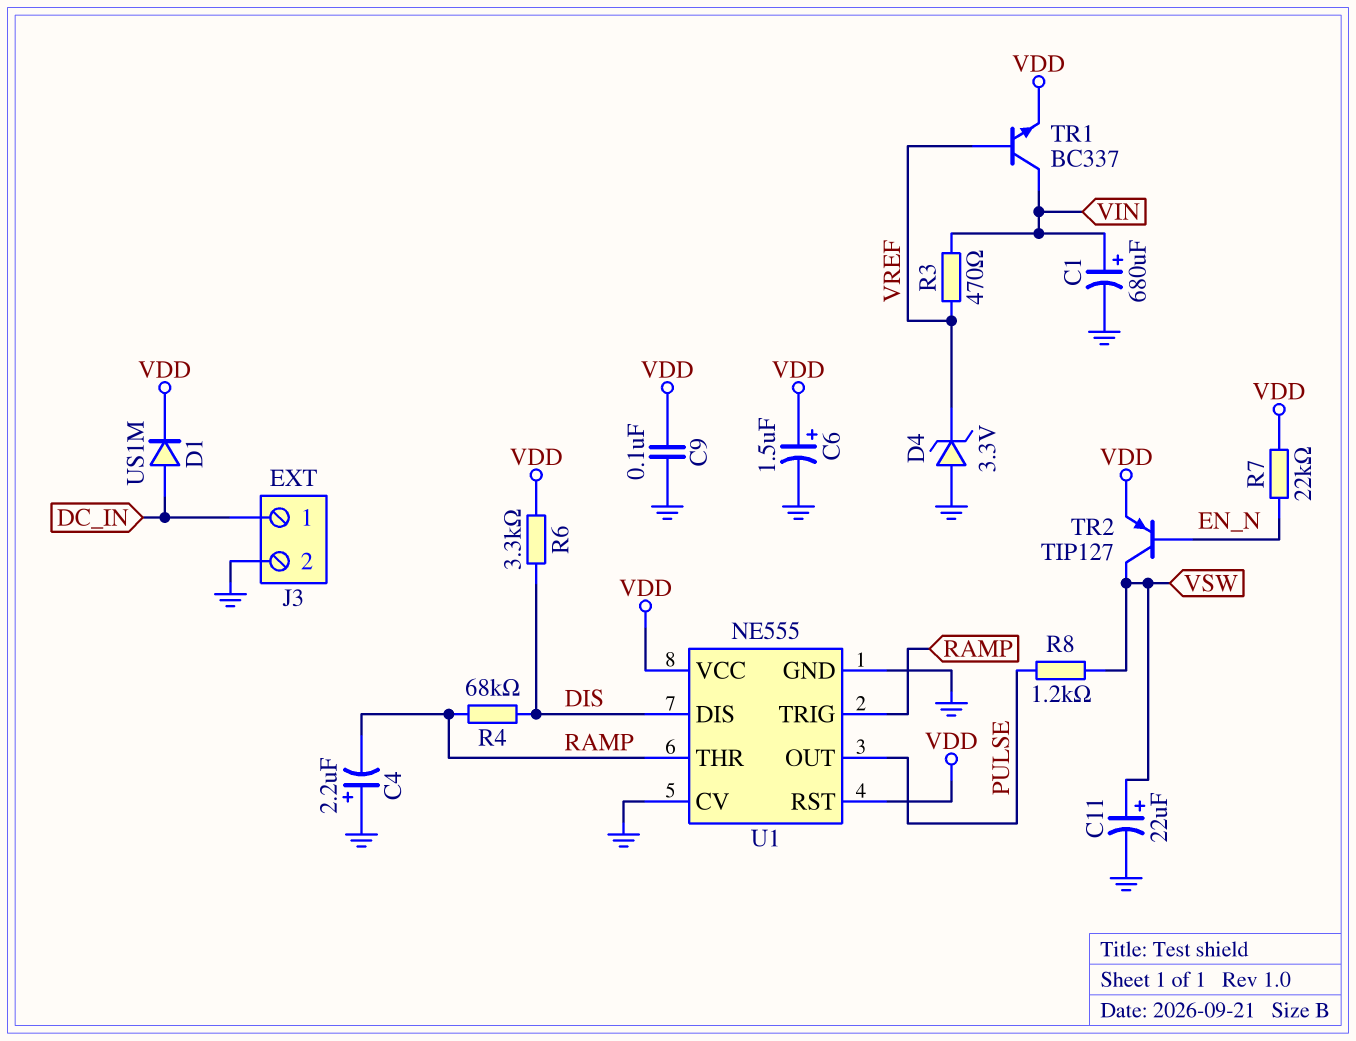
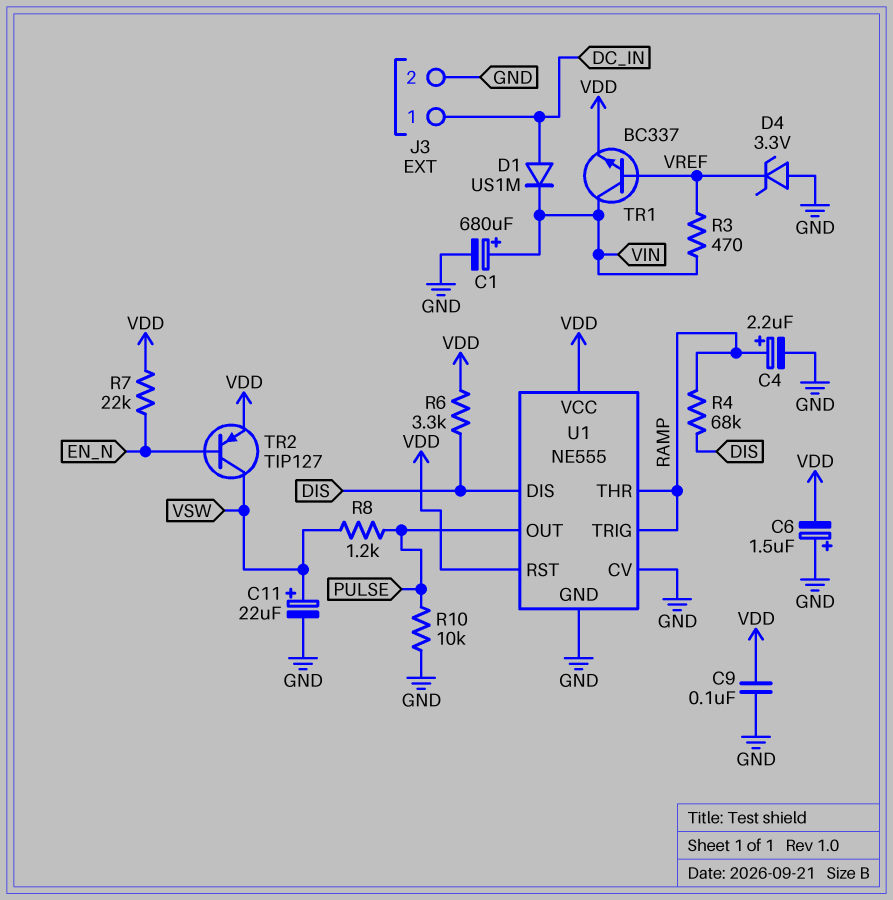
C4: 2.2uF (plus GND, minus RAMP) -> 2.2uF (plus RAMP, minus GND)
C6: 1.5uF (plus VDD, minus GND) -> 1.5uF (plus GND, minus VDD)
D1: diode US1M (A DC_IN, K VDD) -> diode US1M (A DC_IN, K VIN)
R10: none -> 10k (GND, PULSE)

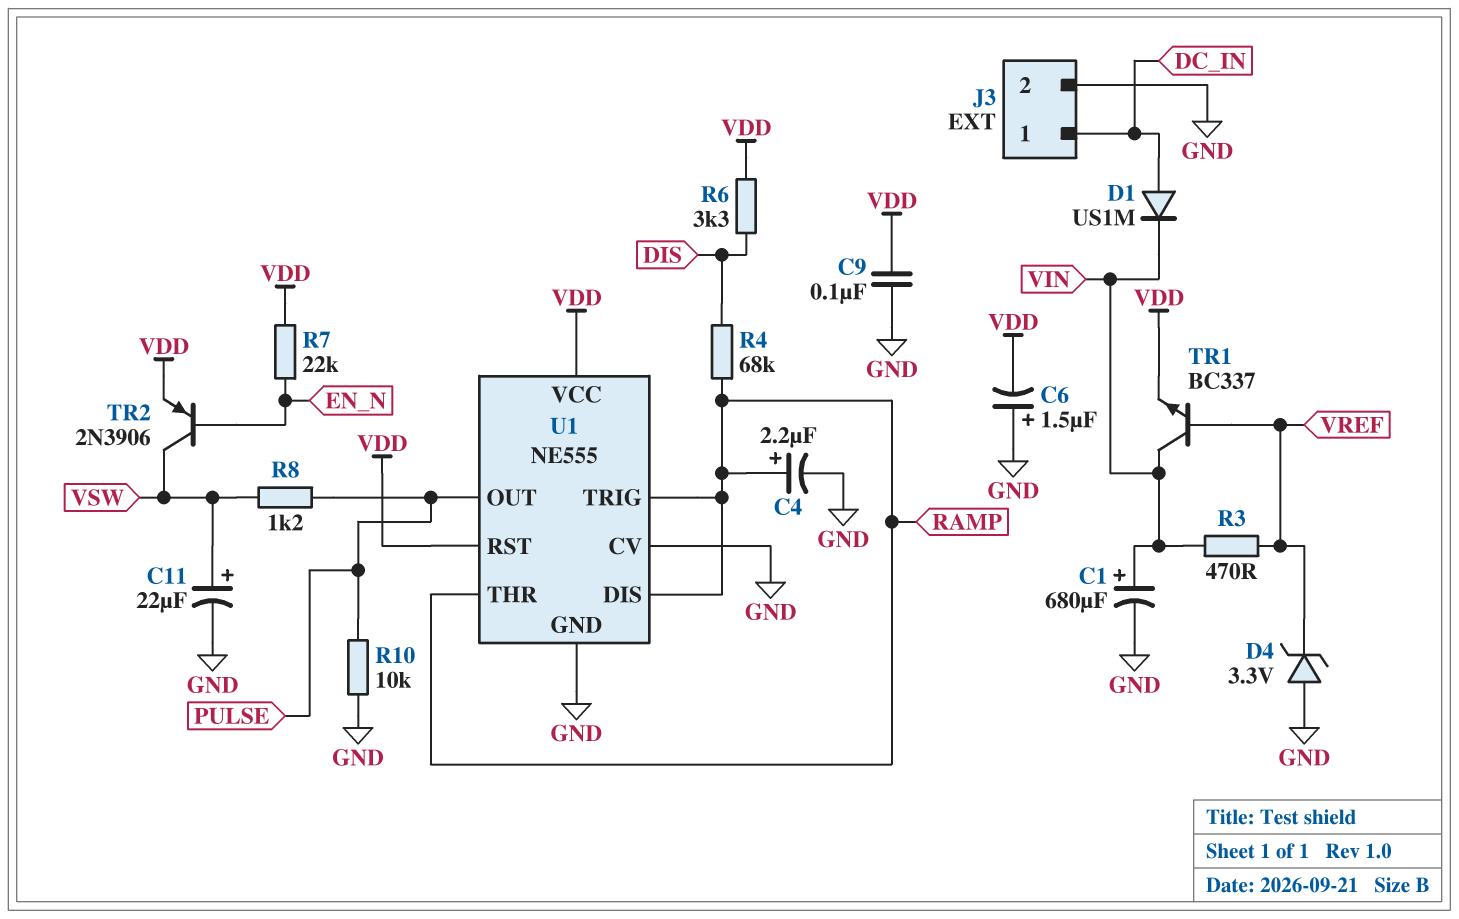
TR2: PNP TIP127 (B EN_N, C VSW, E VDD) -> PNP 2N3906 (B EN_N, C VSW, E VDD)
U1 pin DIS: DIS -> RAMP

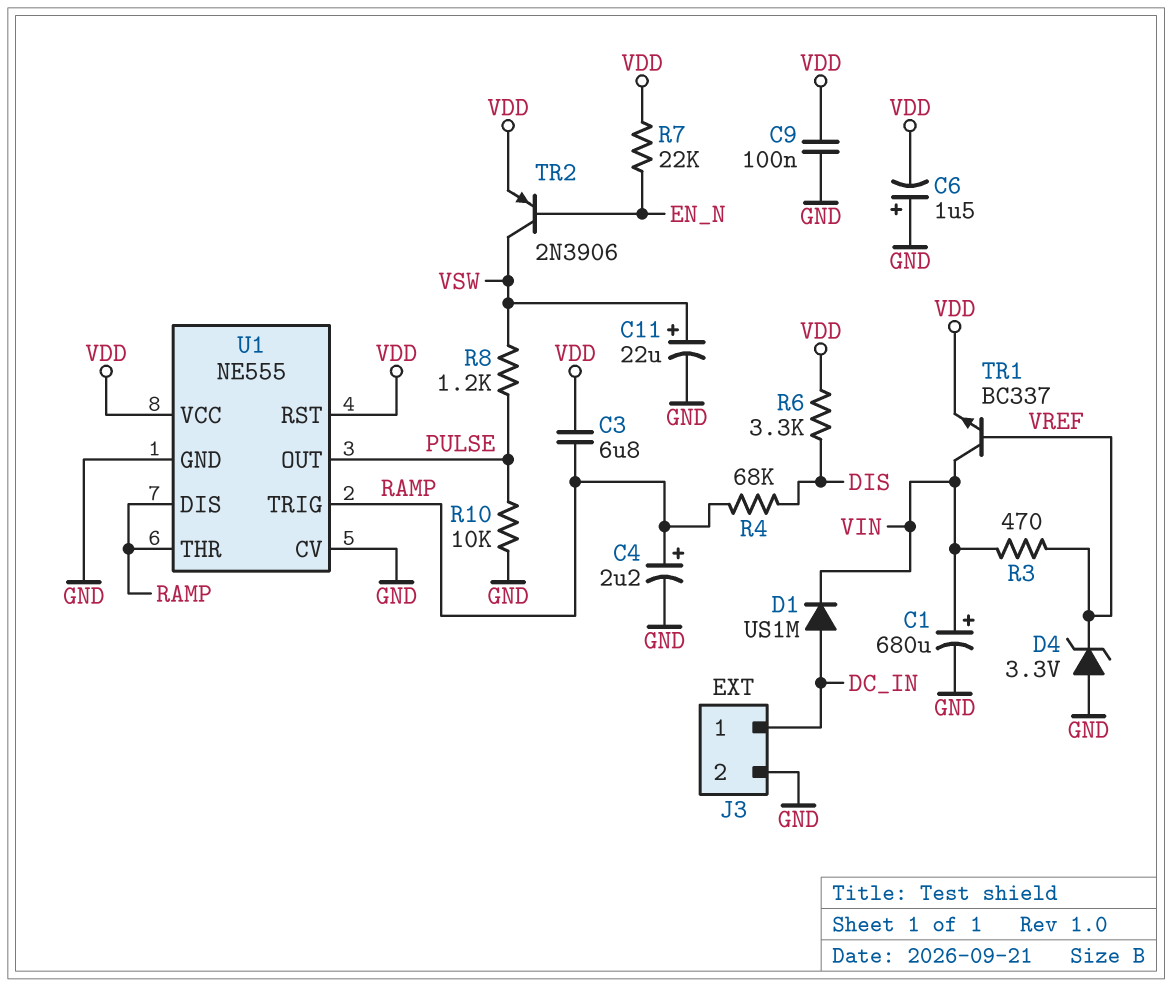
C3: none -> 6.8uF (RAMP, VDD)

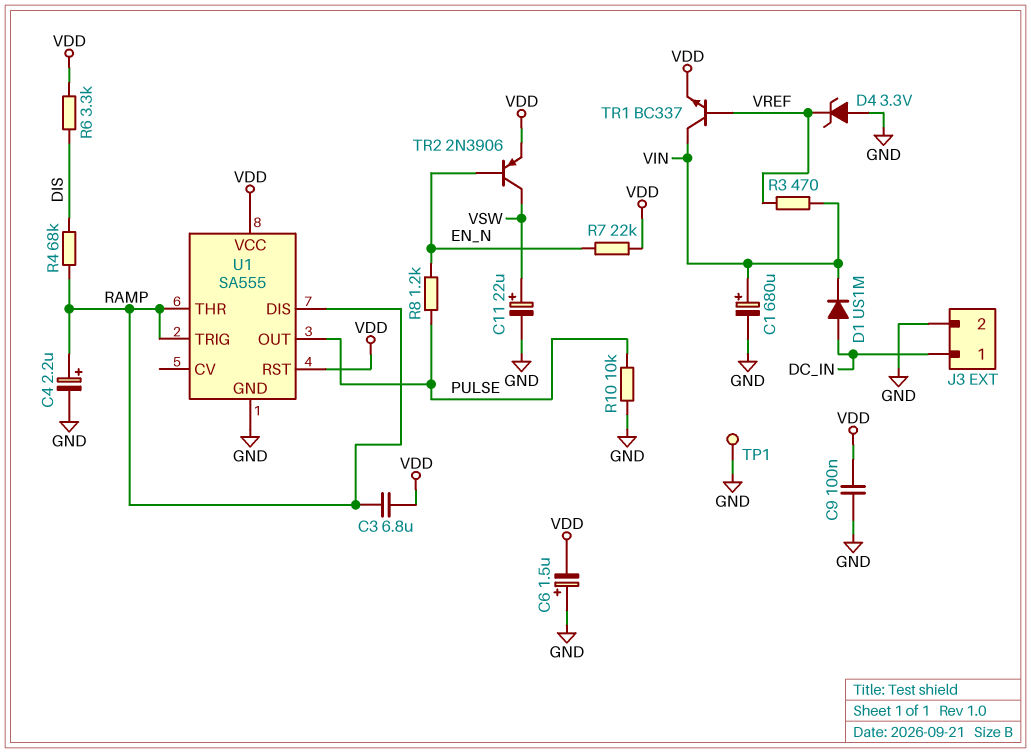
R8: 1.2k (PULSE, VSW) -> 1.2k (EN_N, PULSE)
TP1: none -> test point (GND)
U1: NE555 -> SA555
U1 pin CV: GND -> none

